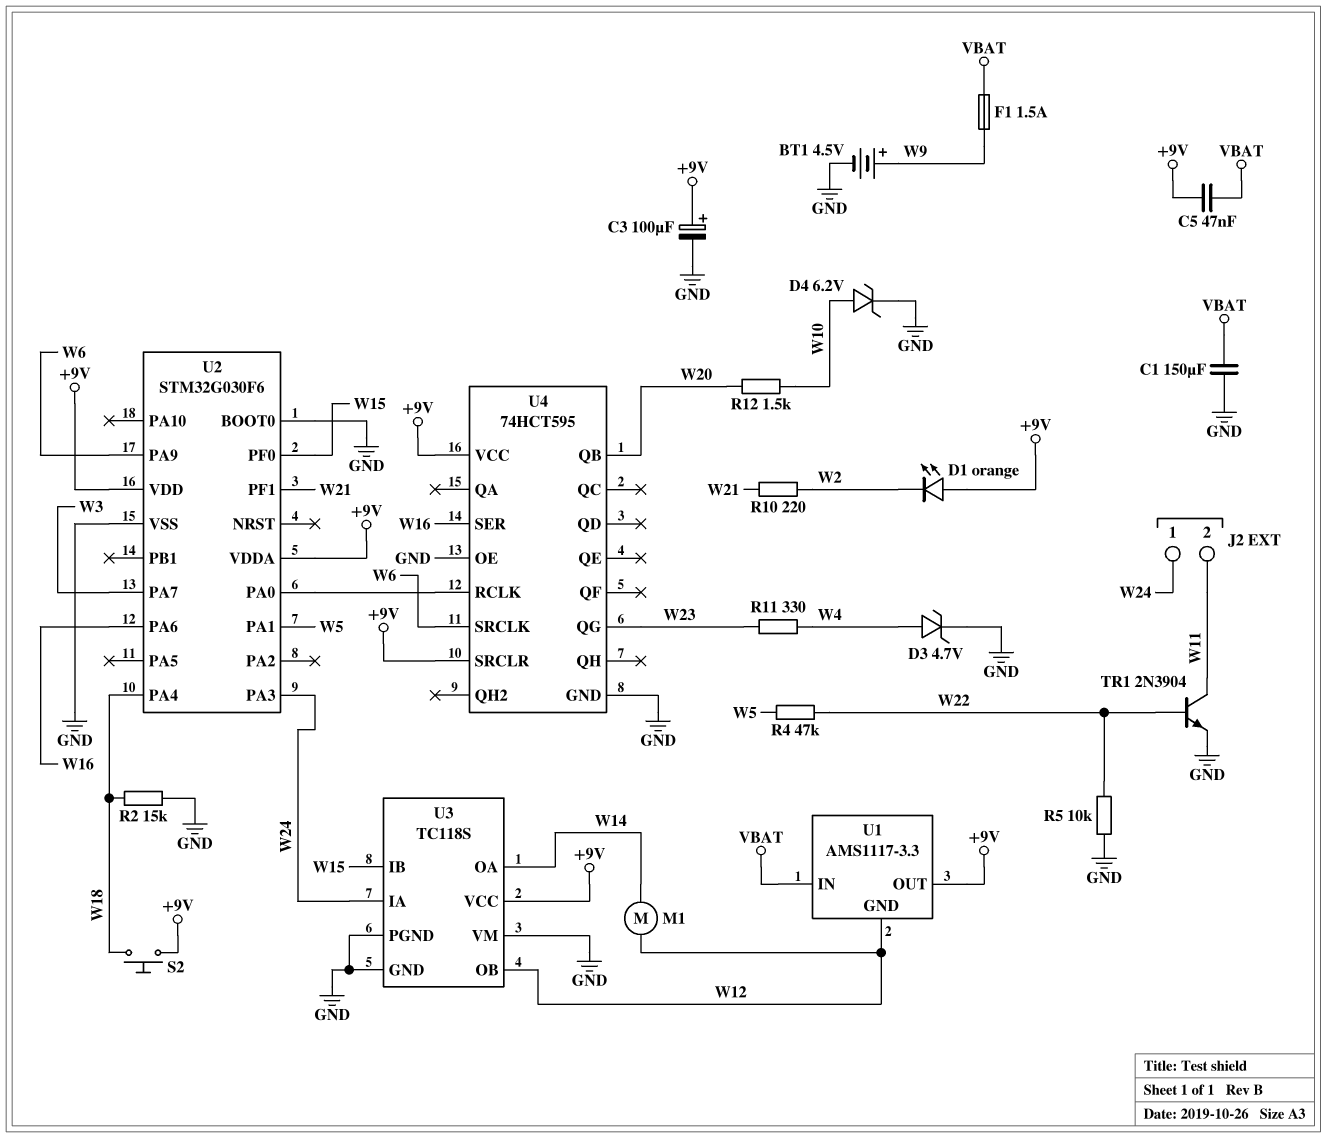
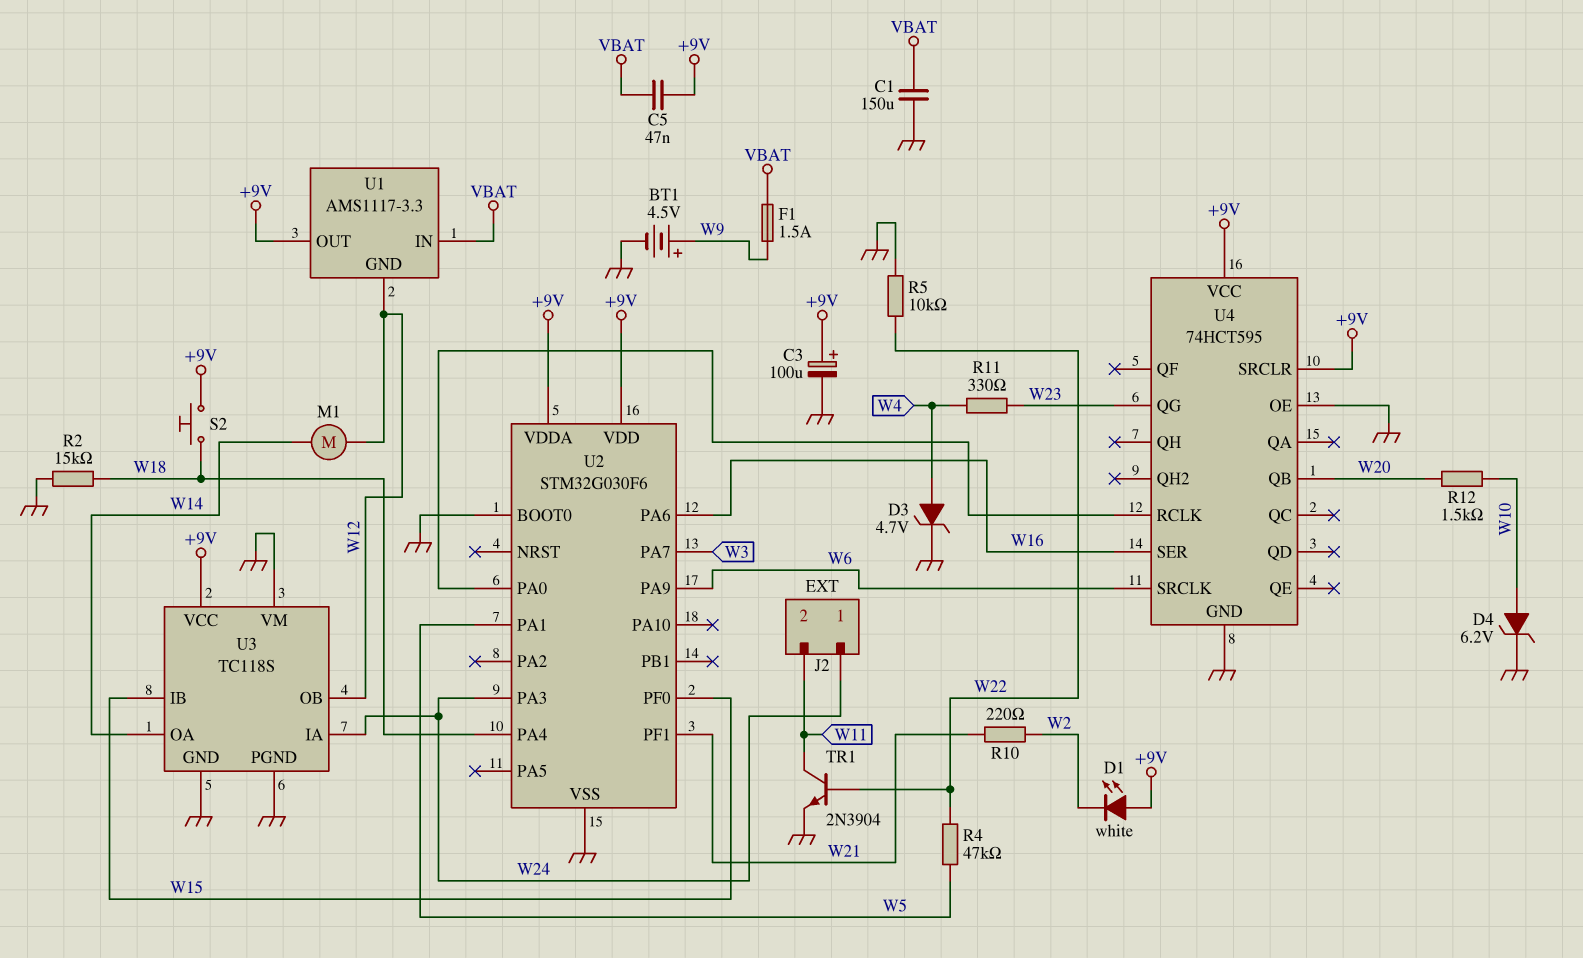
D1: LED orange (A +9V, K W2) -> LED white (A +9V, K W2)

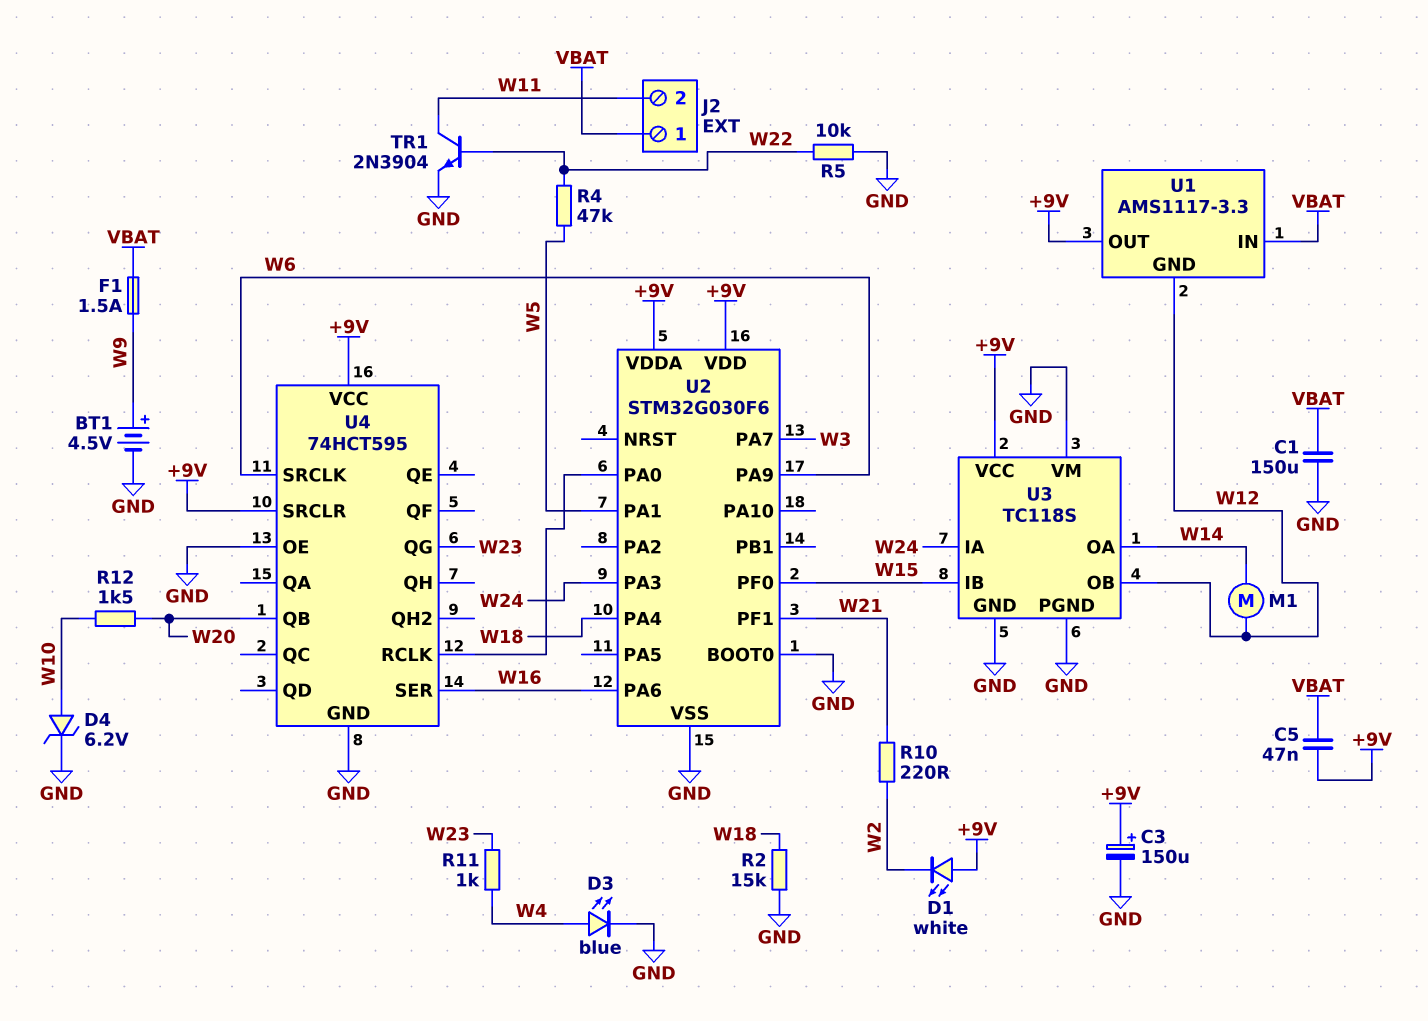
C3: 100uF (plus +9V, minus GND) -> 150uF (plus +9V, minus GND)
D3: zener 4.7V (A W4, K GND) -> LED blue (A W4, K GND)
J2 pin 1: W24 -> VBAT
R11: 330 (W4, W23) -> 1k (W4, W23)
S2: button (+9V, W18) -> none

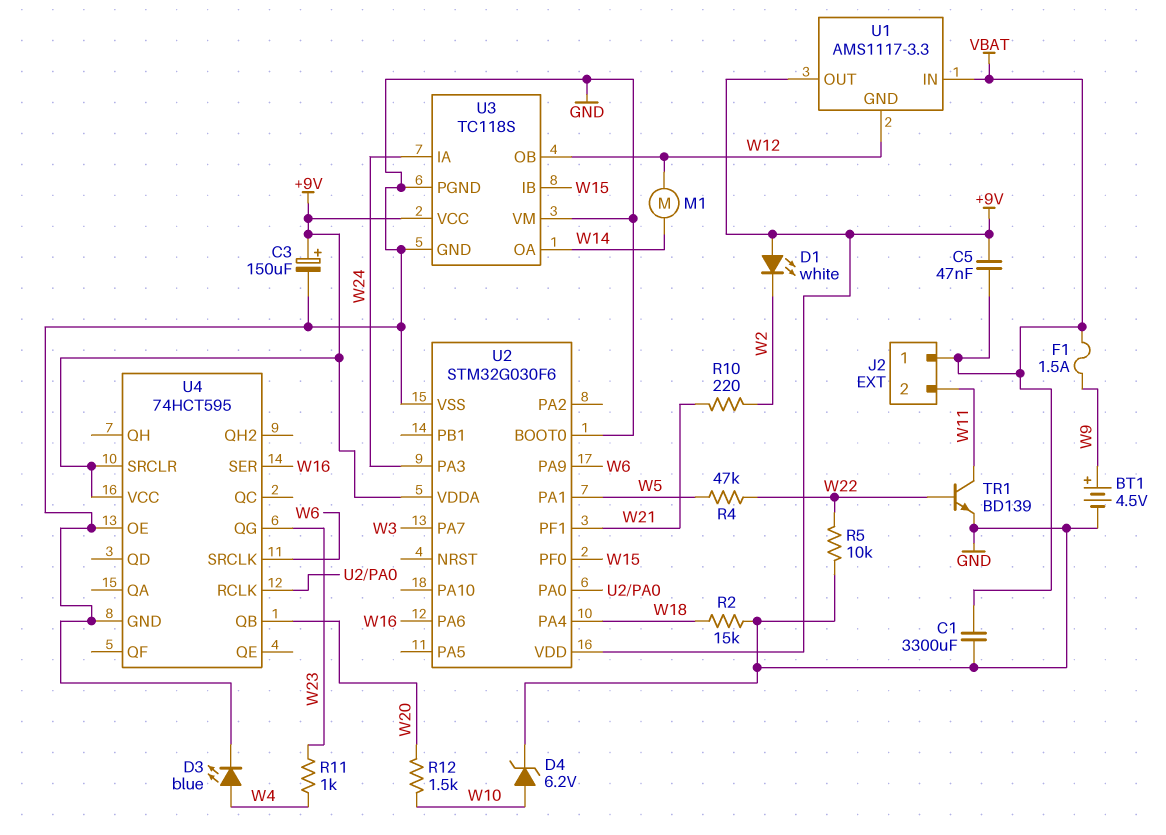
C1: 150uF (GND, VBAT) -> 3300uF (GND, VBAT)
TR1: NPN 2N3904 (B W22, C W11, E GND) -> NPN BD139 (B W22, C W11, E GND)

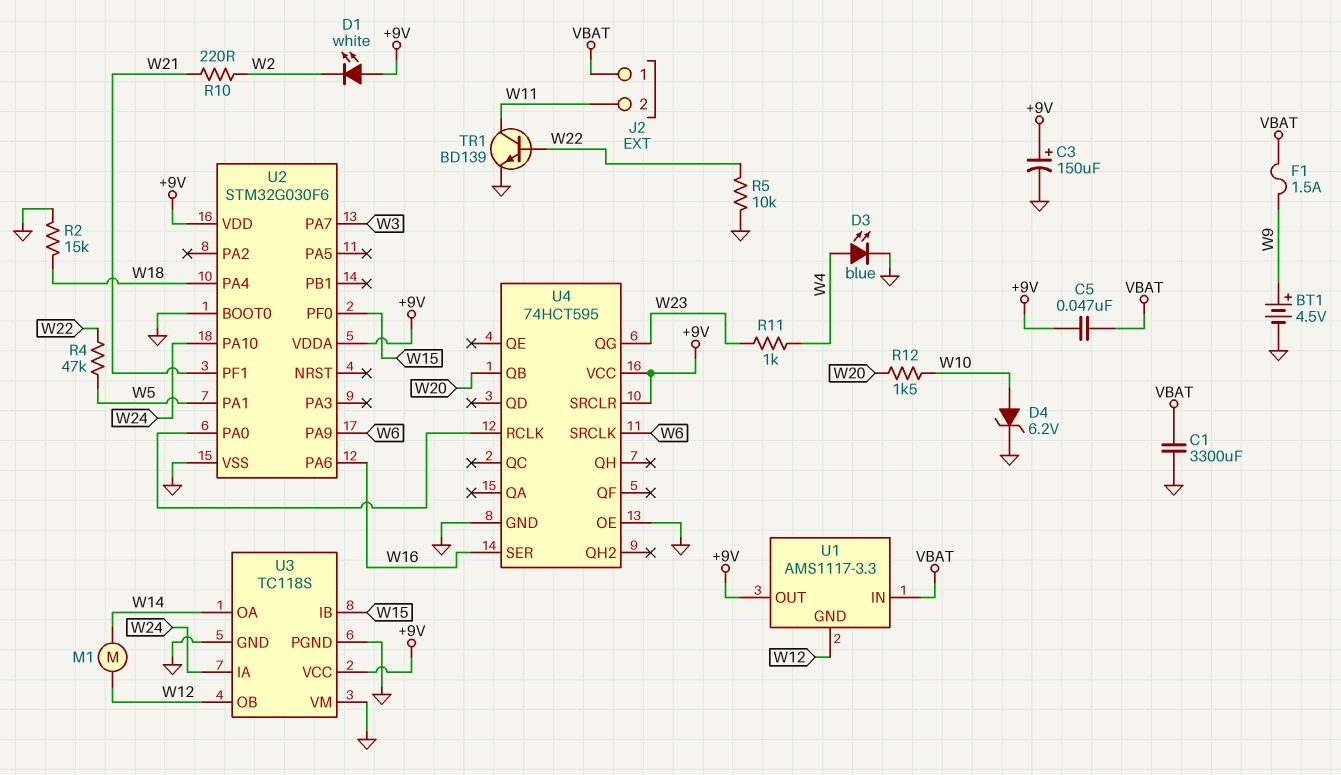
U2 pin PA3: W24 -> none
U2 pin PA10: none -> W24

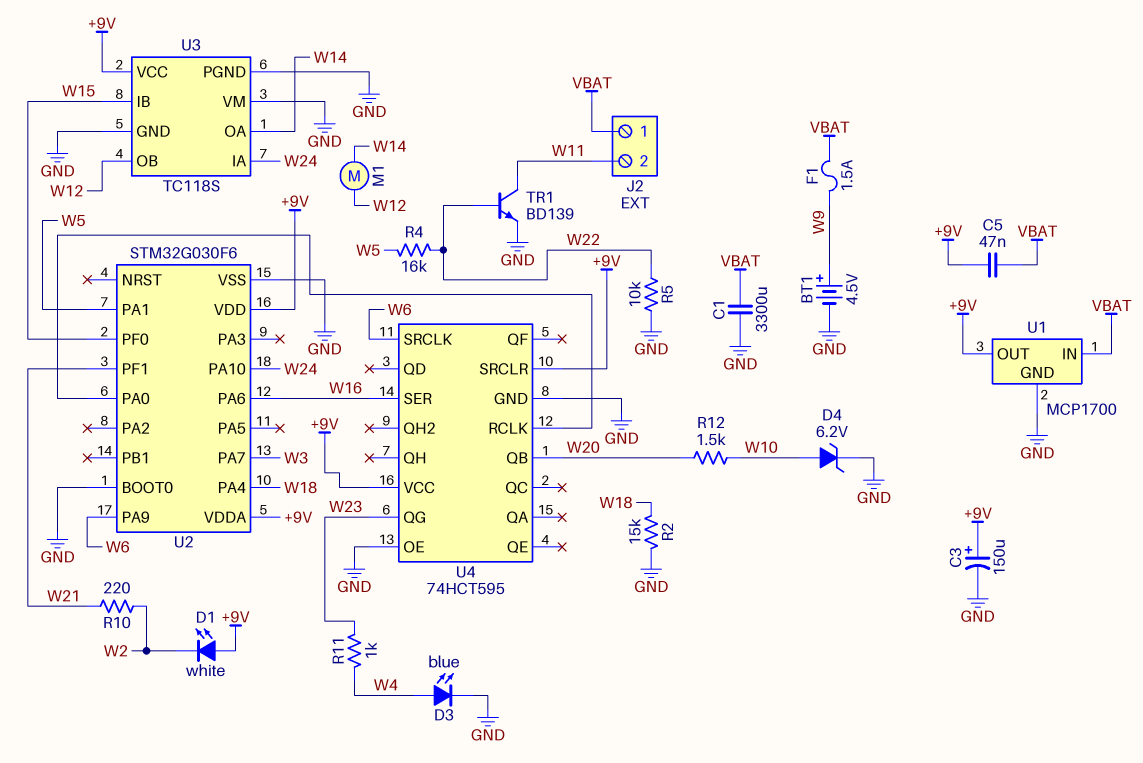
R4: 47k (W5, W22) -> 16k (W5, W22)
U1: AMS1117-3.3 -> MCP1700
U1 pin GND: W12 -> GND

